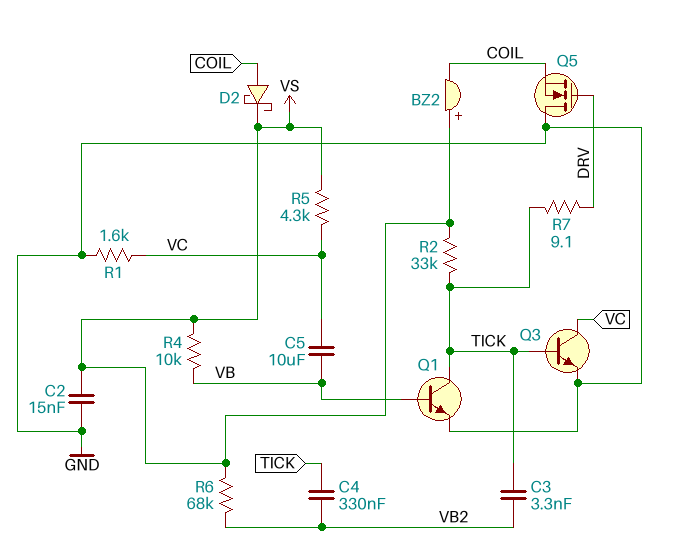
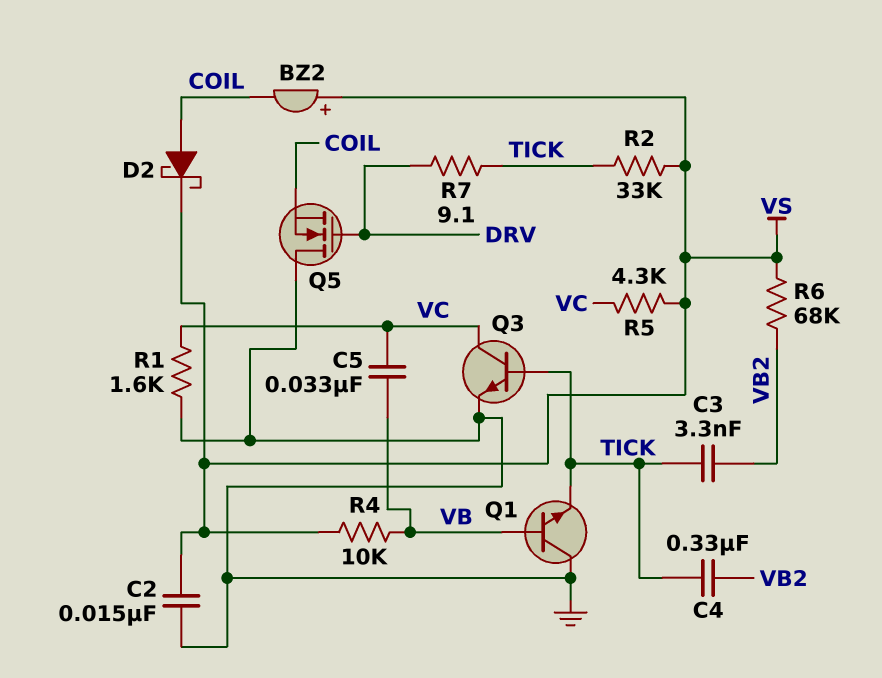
C5: 10uF (VB, VC) -> 33nF (VB, VC)
Q1: NPN (B VB, C TICK, E GND) -> NPN (B VB, C GND, E TICK)

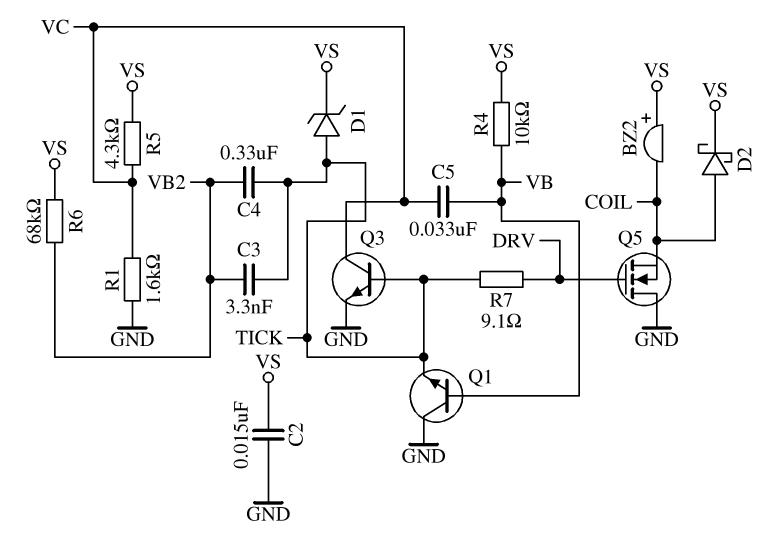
D1: none -> zener (A TICK, K VS)
R2: 33k (TICK, VS) -> none

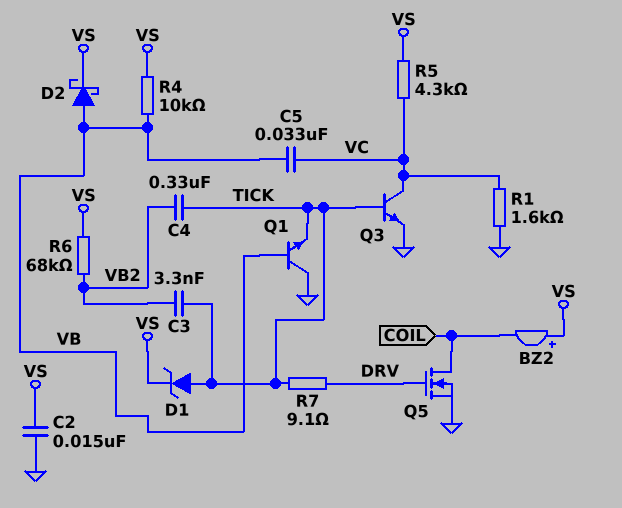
D2: schottky (A COIL, K VS) -> schottky (A VB, K VS)
Q5: NMOS (G DRV, D GND, S COIL) -> NMOS (G DRV, D COIL, S GND)

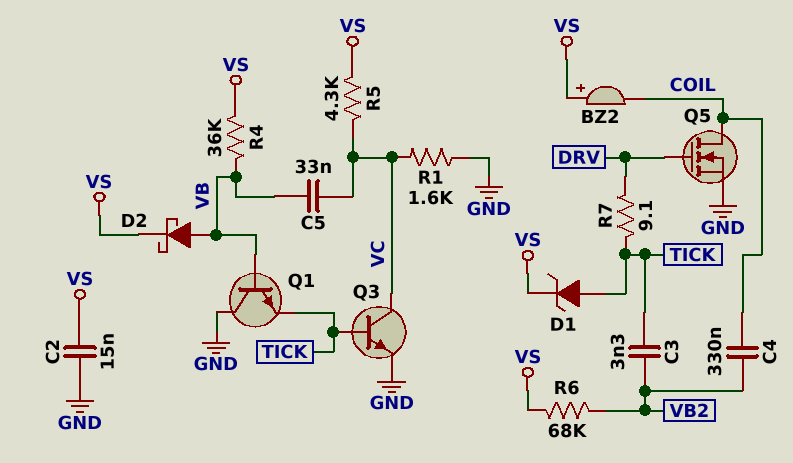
C4: 330nF (TICK, VB2) -> 330nF (COIL, VB2)
R4: 10k (VB, VS) -> 36k (VB, VS)

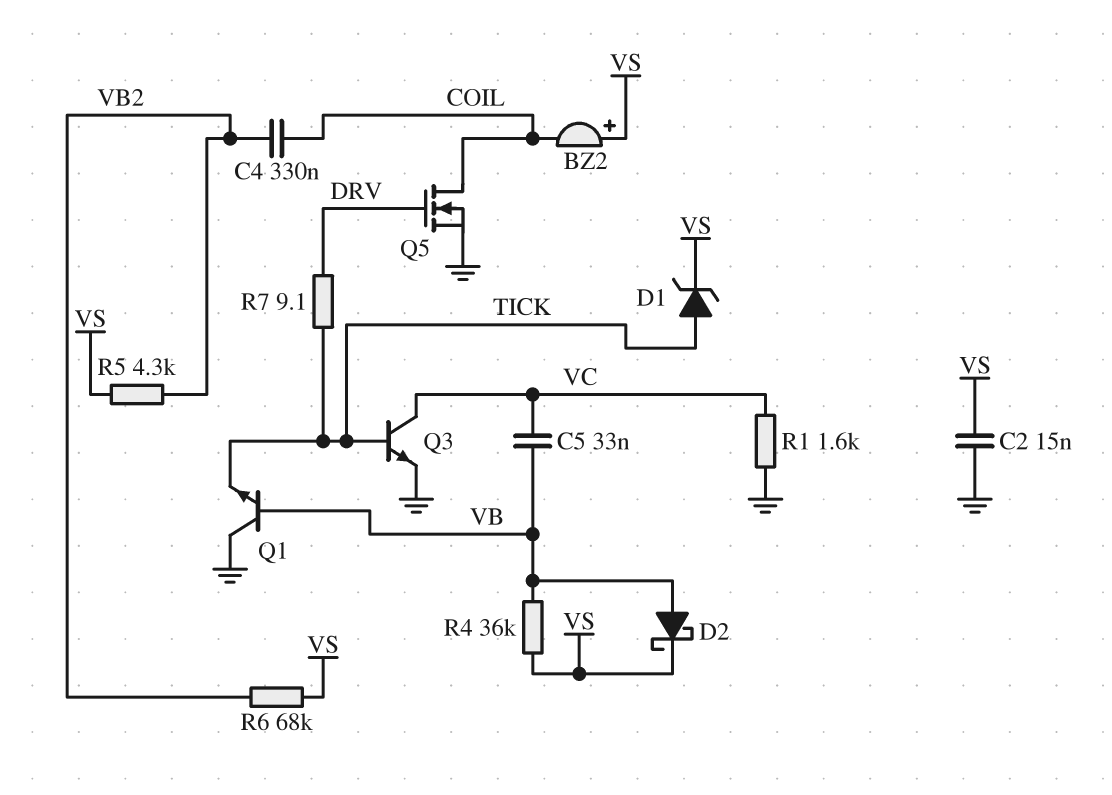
C3: 3.3nF (TICK, VB2) -> none
R5: 4.3k (VC, VS) -> 4.3k (VB2, VS)

